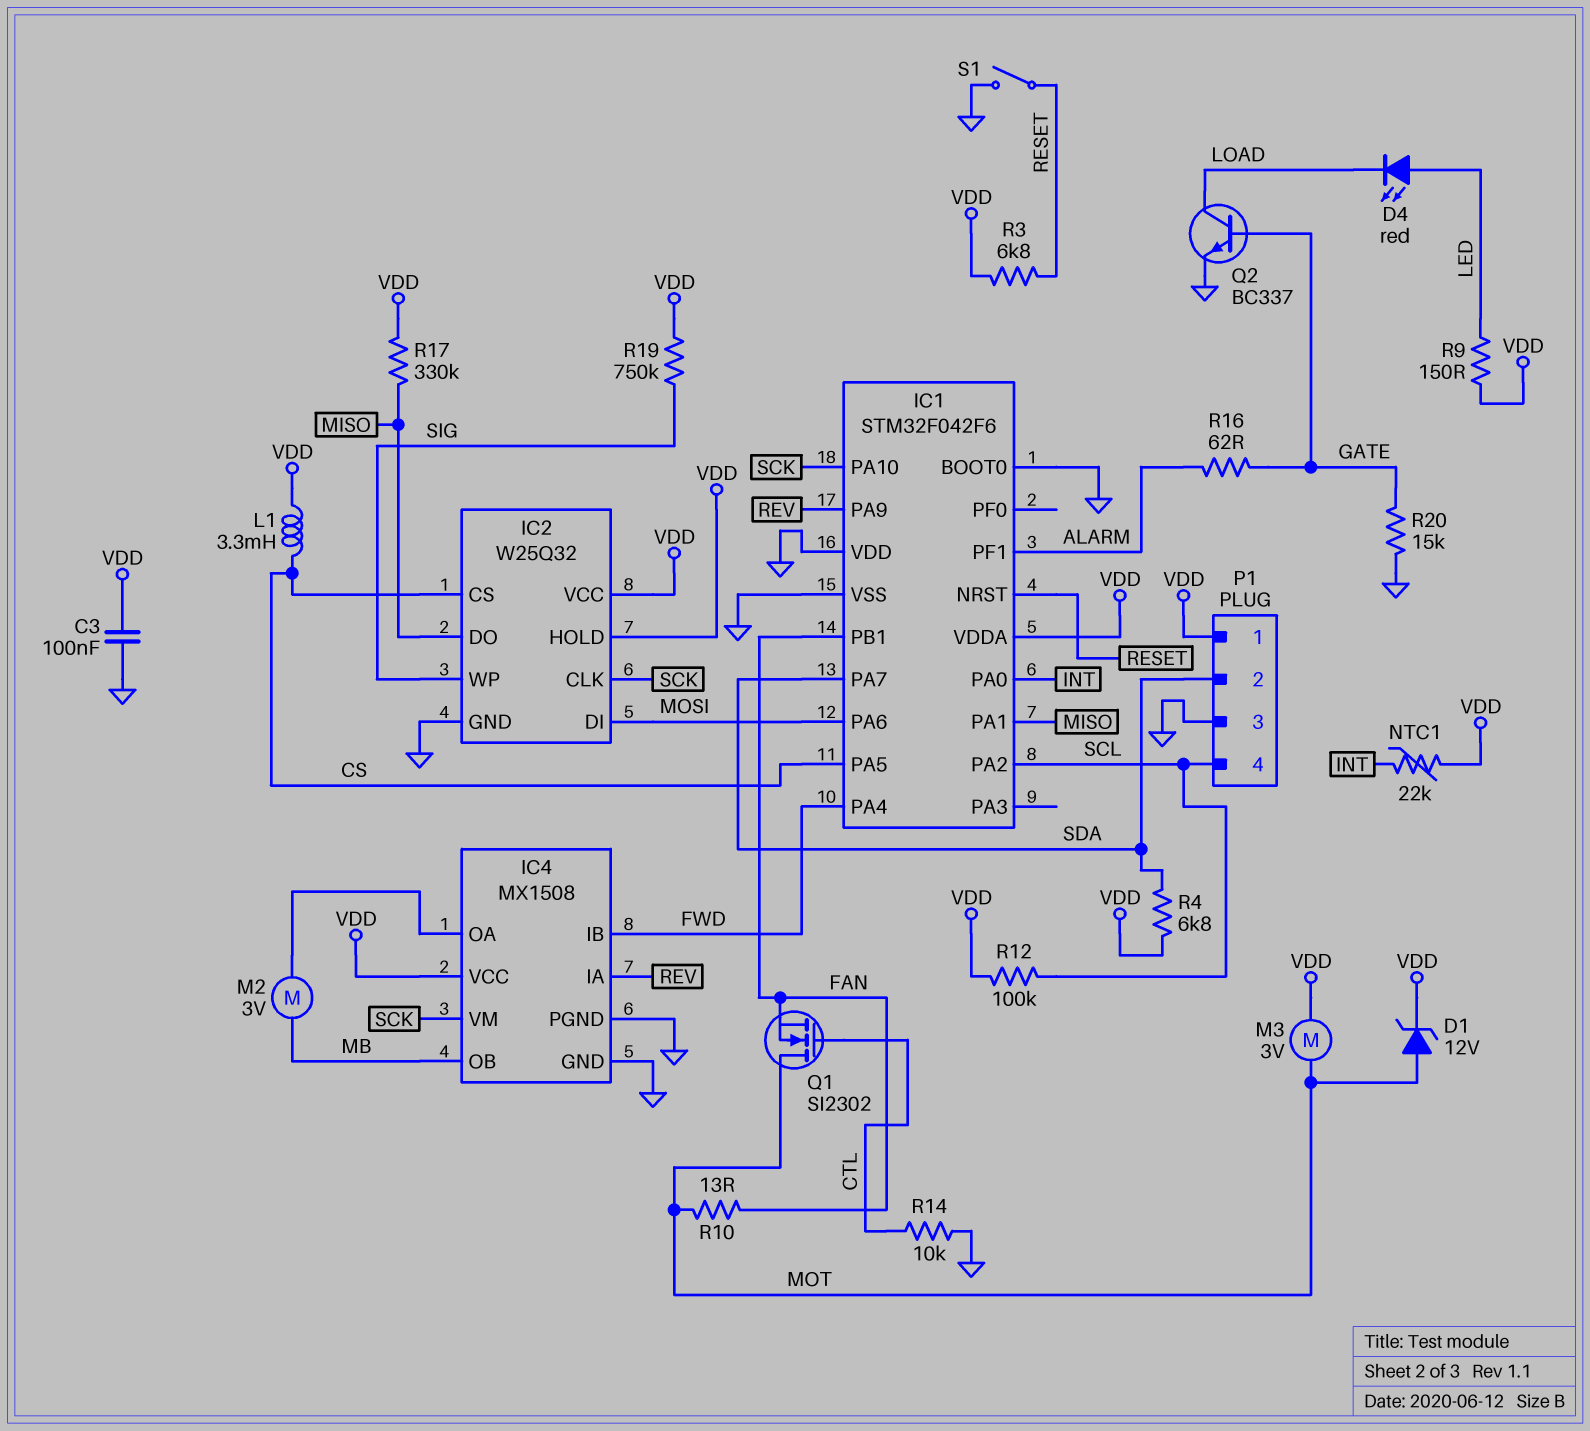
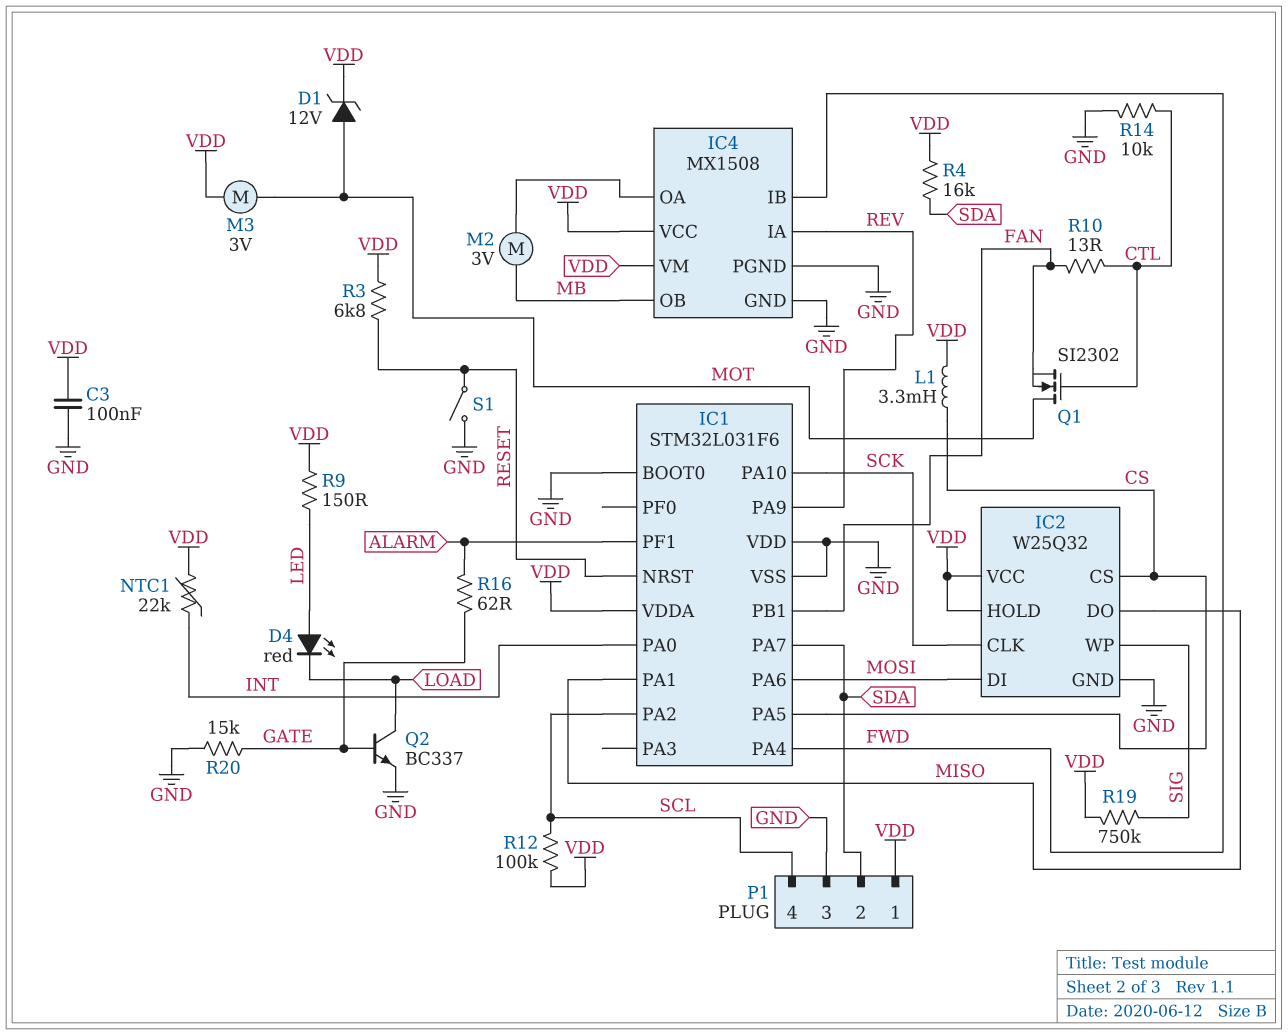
IC1: STM32F042F6 -> STM32L031F6
IC4 pin VM: SCK -> VDD
R4: 6.8k (SDA, VDD) -> 16k (SDA, VDD)
R10: 13 (FAN, MOT) -> 13 (CTL, FAN)
R17: 330k (MISO, VDD) -> none

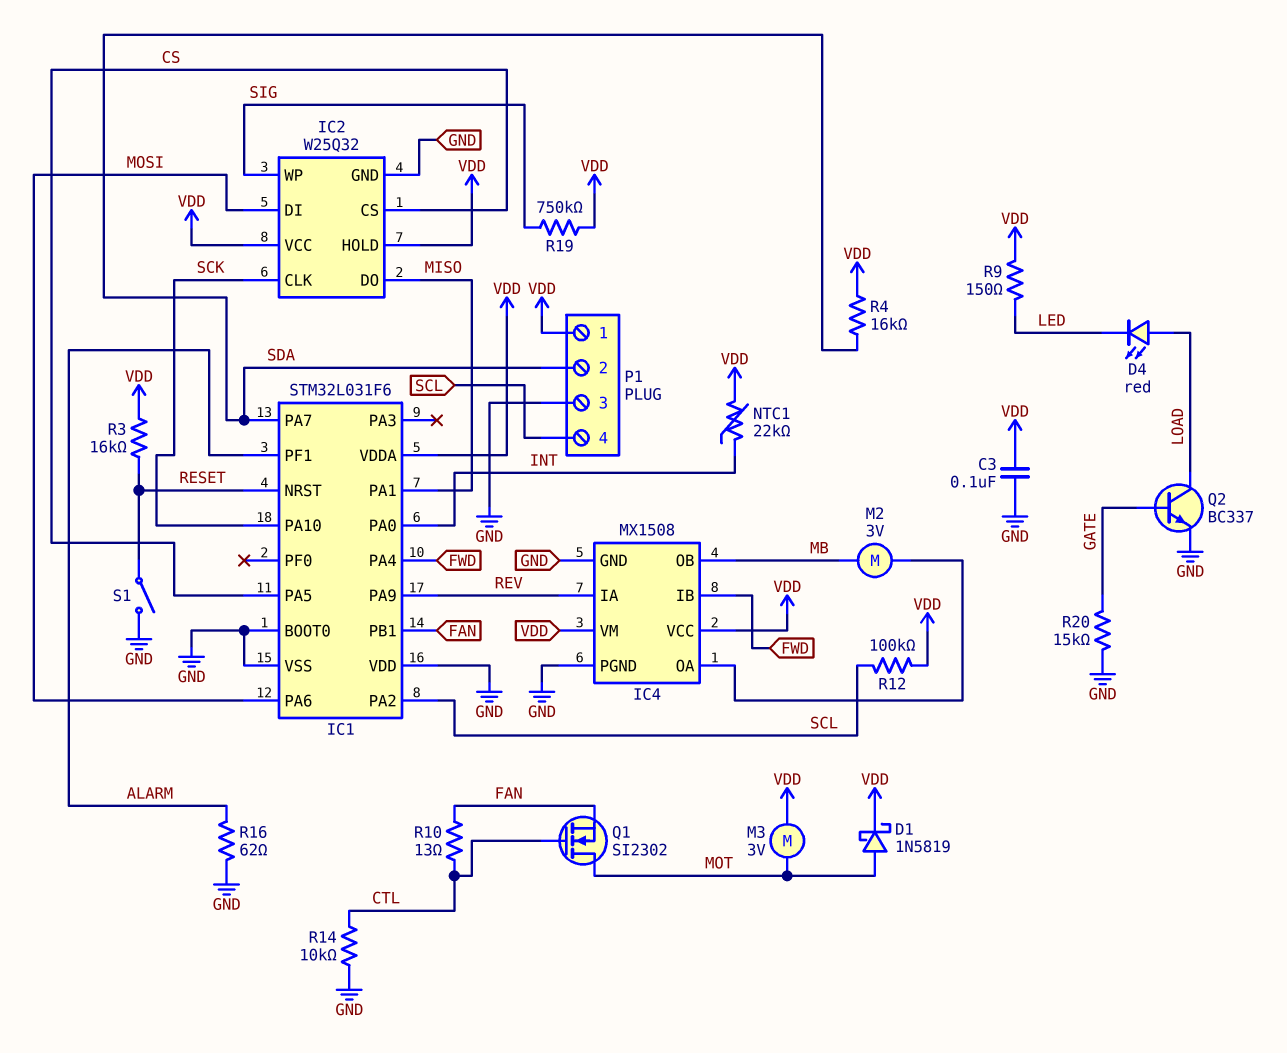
D1: zener 12V (A MOT, K VDD) -> schottky 1N5819 (A MOT, K VDD)
D4: LED red (A LED, K LOAD) -> LED red (A LOAD, K LED)
L1: 3.3mH (CS, VDD) -> none
R3: 6.8k (RESET, VDD) -> 16k (RESET, VDD)
R16: 62 (ALARM, GATE) -> 62 (ALARM, GND)

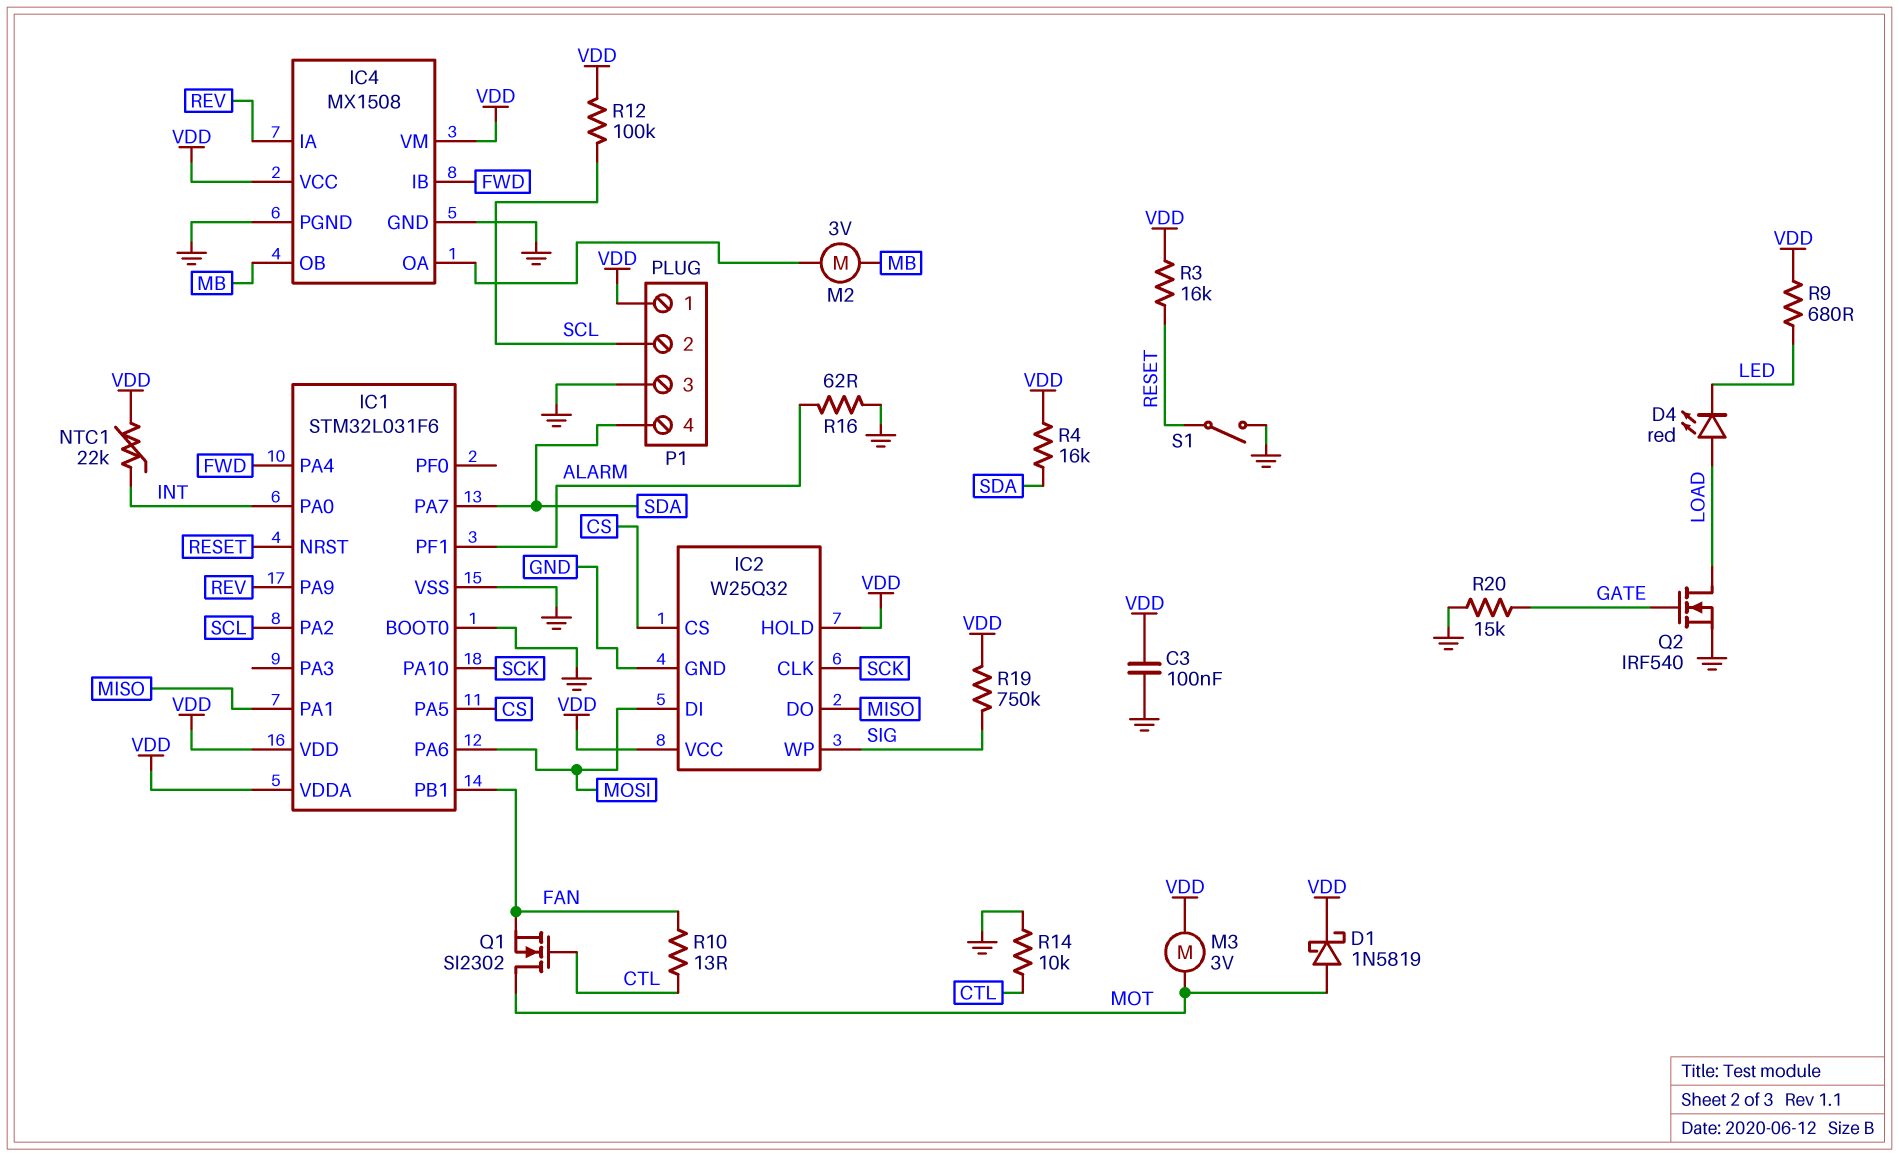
IC1 pin VDD: GND -> VDD
P1 pin 2: SDA -> SCL
P1 pin 4: SCL -> SDA
Q2: NPN BC337 (B GATE, C LOAD, E GND) -> NMOS IRF540 (G GATE, D LOAD, S GND)
R9: 150 (LED, VDD) -> 680 (LED, VDD)

